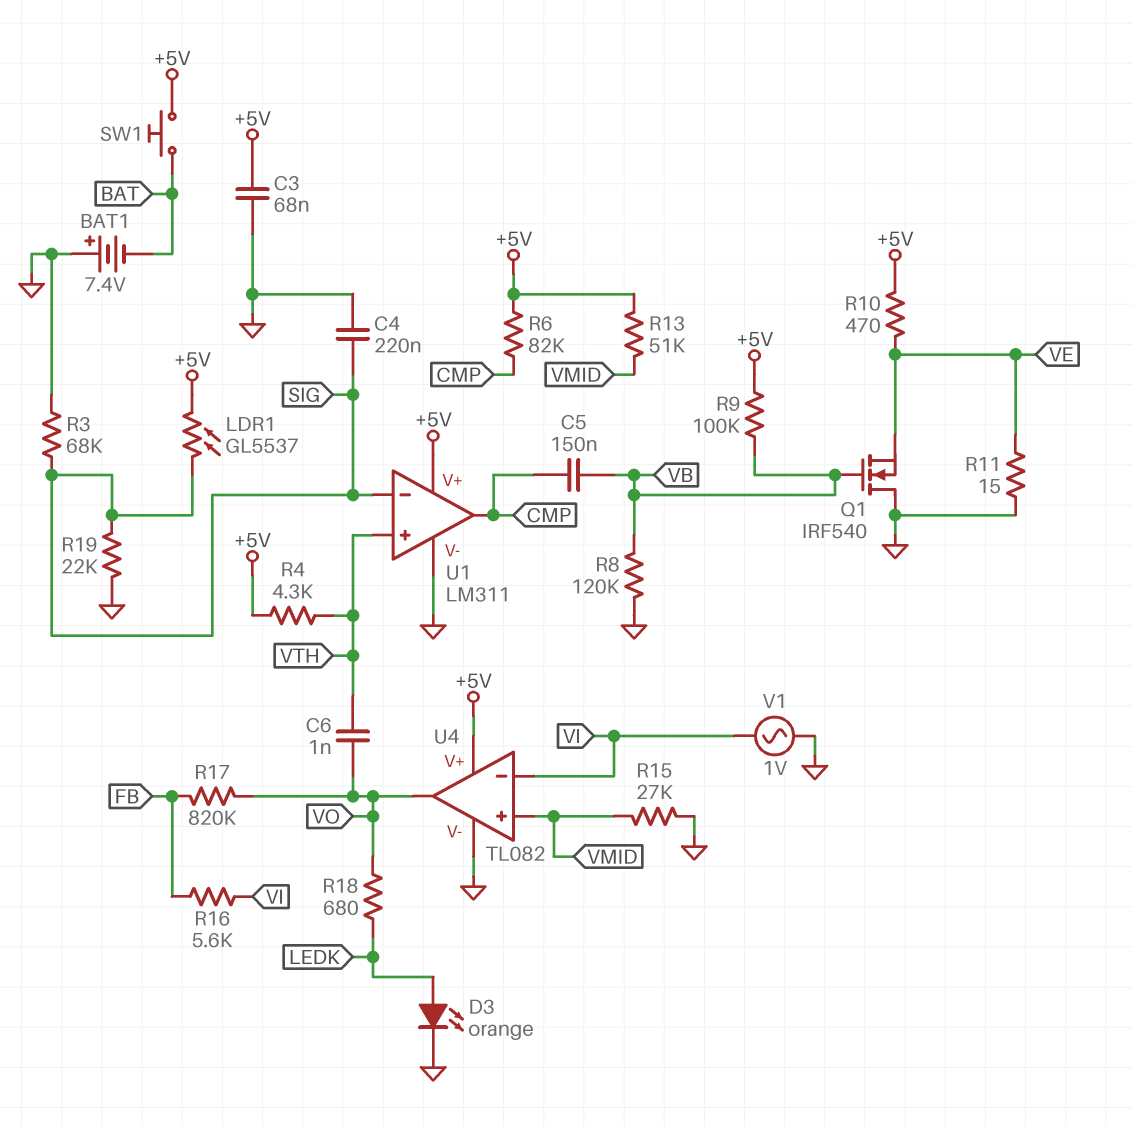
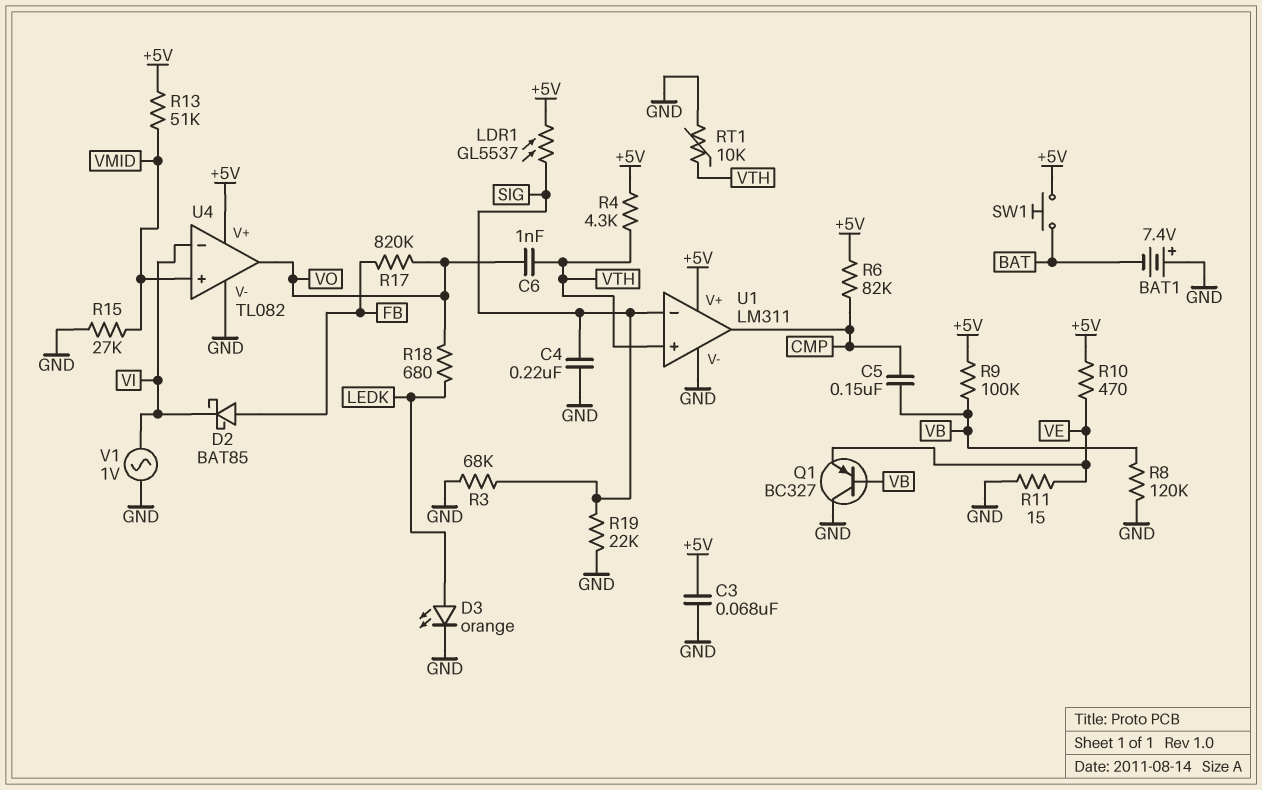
D2: none -> schottky BAT85 (A FB, K VI)
Q1: NMOS IRF540 (G VB, D GND, S VE) -> PNP BC327 (B VB, C GND, E VE)
R16: 5.6k (FB, VI) -> none
RT1: none -> 10k (GND, VTH)

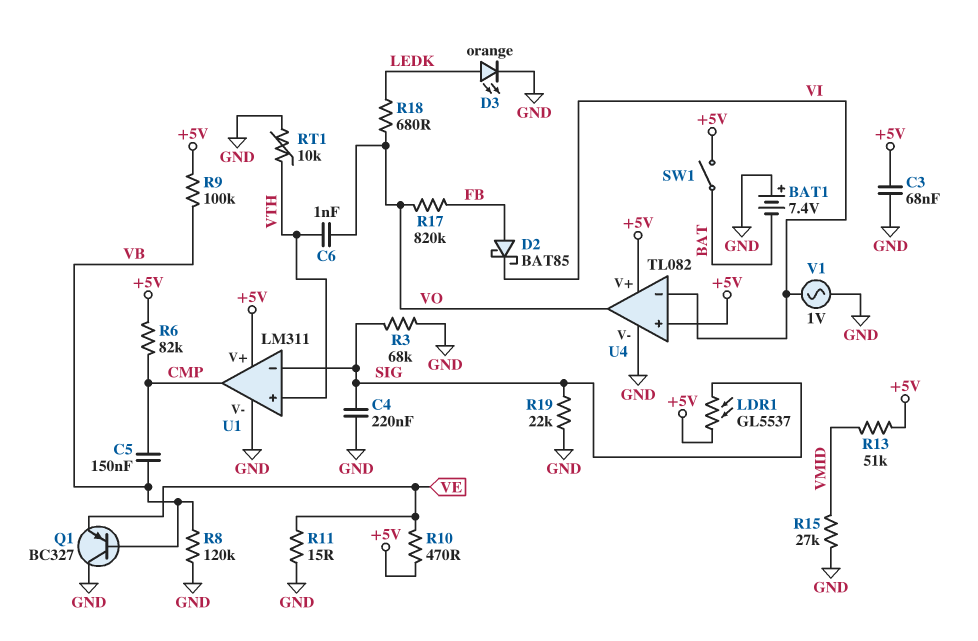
R4: 4.3k (+5V, VTH) -> none
SW1: button (+5V, BAT) -> switch (+5V, BAT)
U4 pin in+: VMID -> +5V

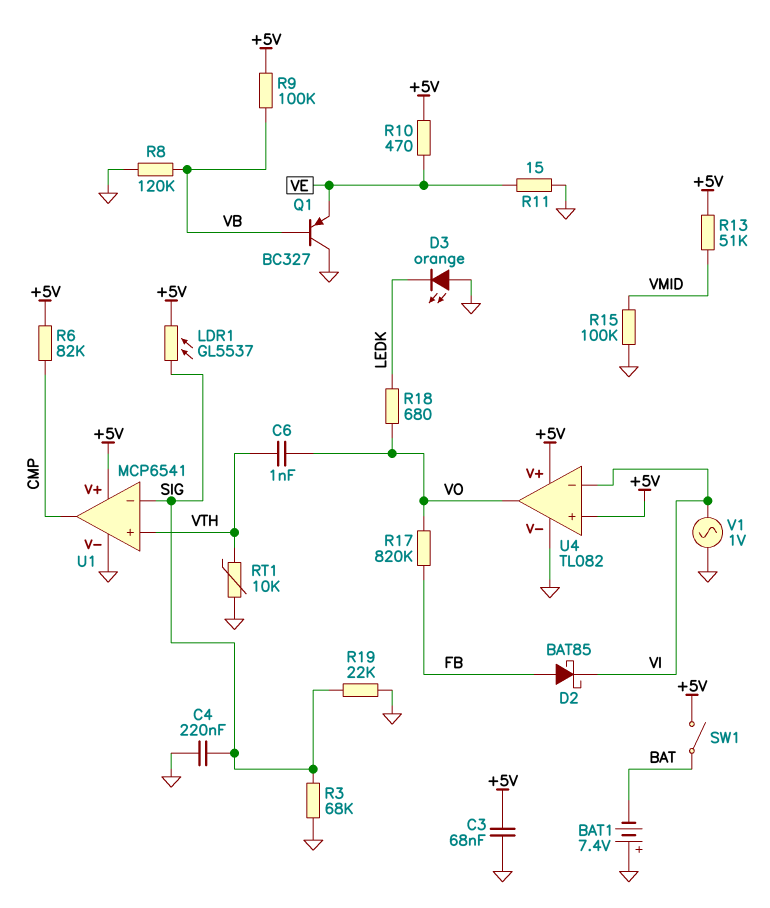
C5: 150nF (CMP, VB) -> none
D3: LED orange (A LEDK, K GND) -> LED orange (A GND, K LEDK)
R15: 27k (GND, VMID) -> 100k (GND, VMID)
U1: LM311 -> MCP6541

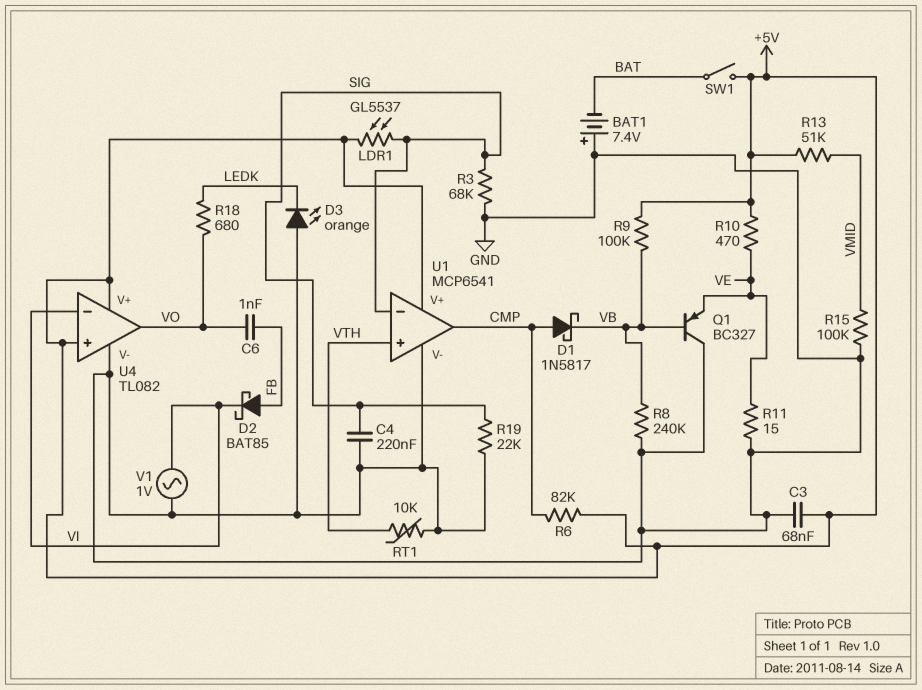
C6: 1nF (VO, VTH) -> 1nF (FB, VO)
D1: none -> schottky 1N5817 (A CMP, K VB)
R8: 120k (GND, VB) -> 240k (GND, VB)
R17: 820k (FB, VO) -> none

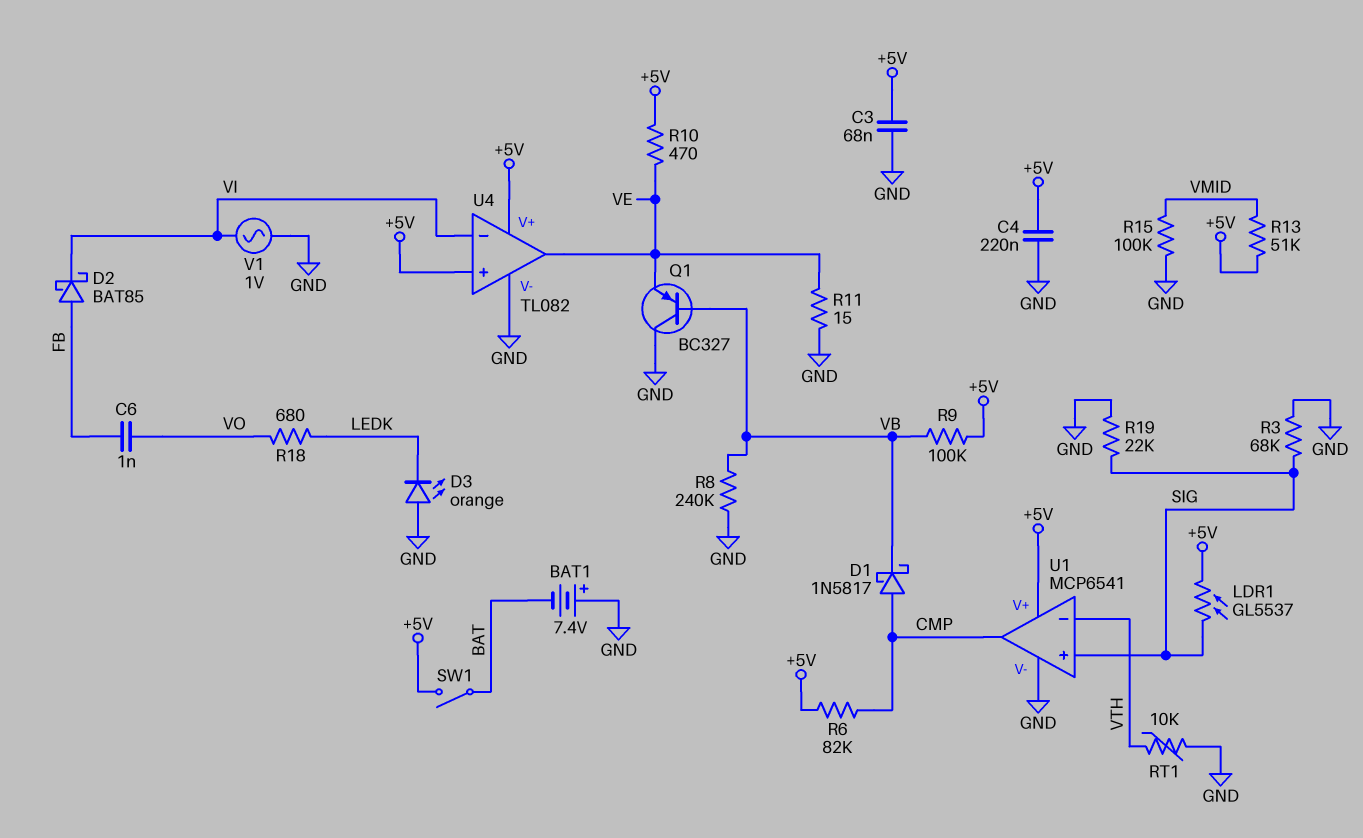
C4: 220nF (GND, SIG) -> 220nF (+5V, GND)
U1 pin in+: VTH -> SIG
U1 pin in-: SIG -> VTH
U4 pin out: VO -> VE

